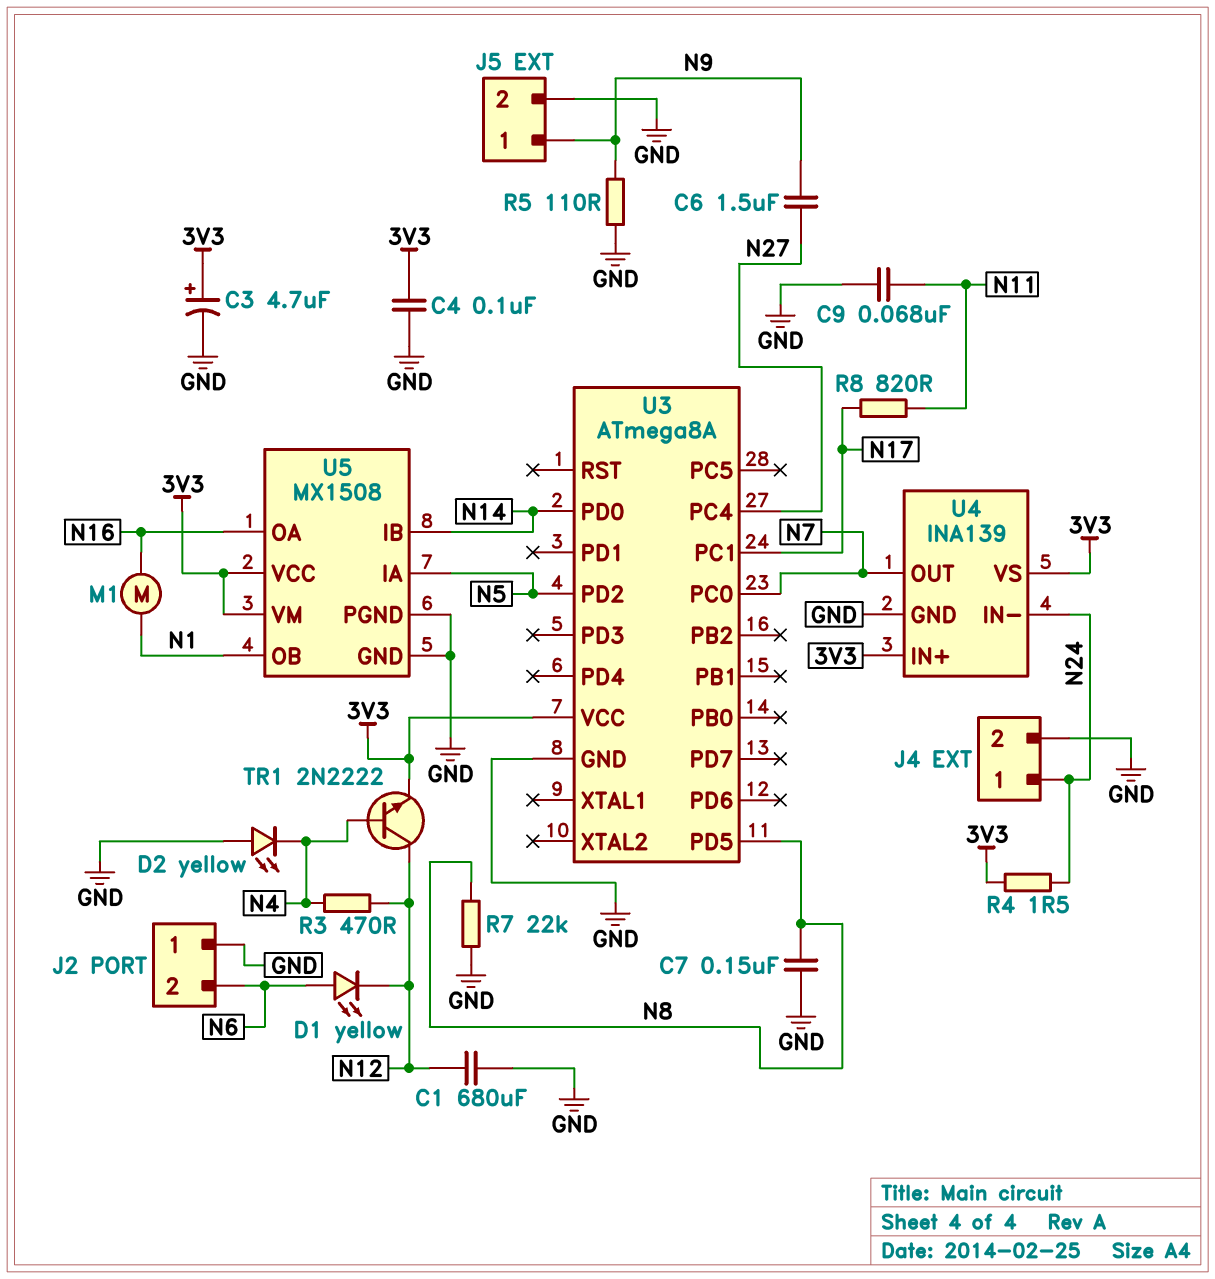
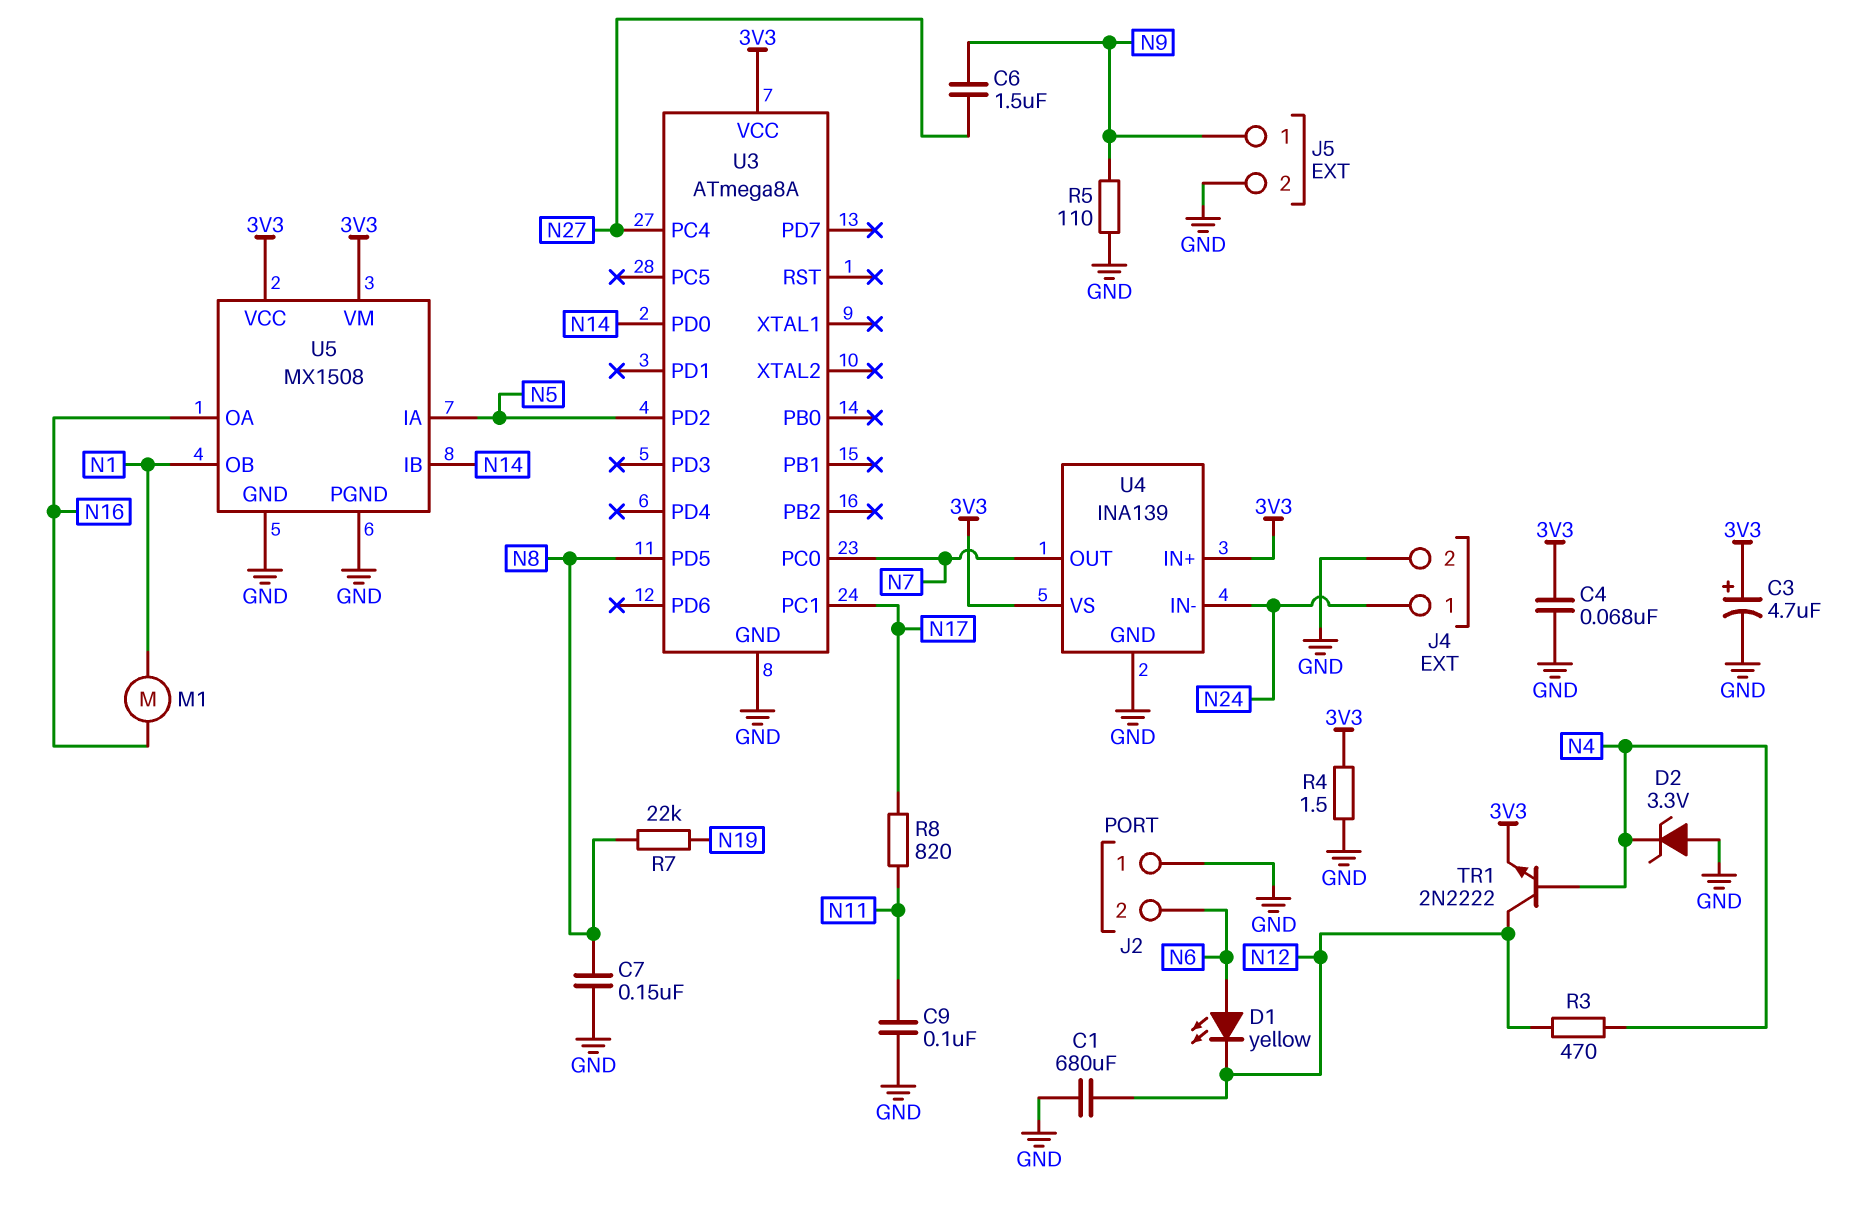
C4: 100nF (3V3, GND) -> 68nF (3V3, GND)
C9: 68nF (GND, N11) -> 100nF (GND, N11)
D2: LED yellow (A GND, K N4) -> zener 3.3V (A GND, K N4)
R4: 1.5 (3V3, N24) -> 1.5 (3V3, GND)
R7: 22k (GND, N8) -> 22k (N8, N19)

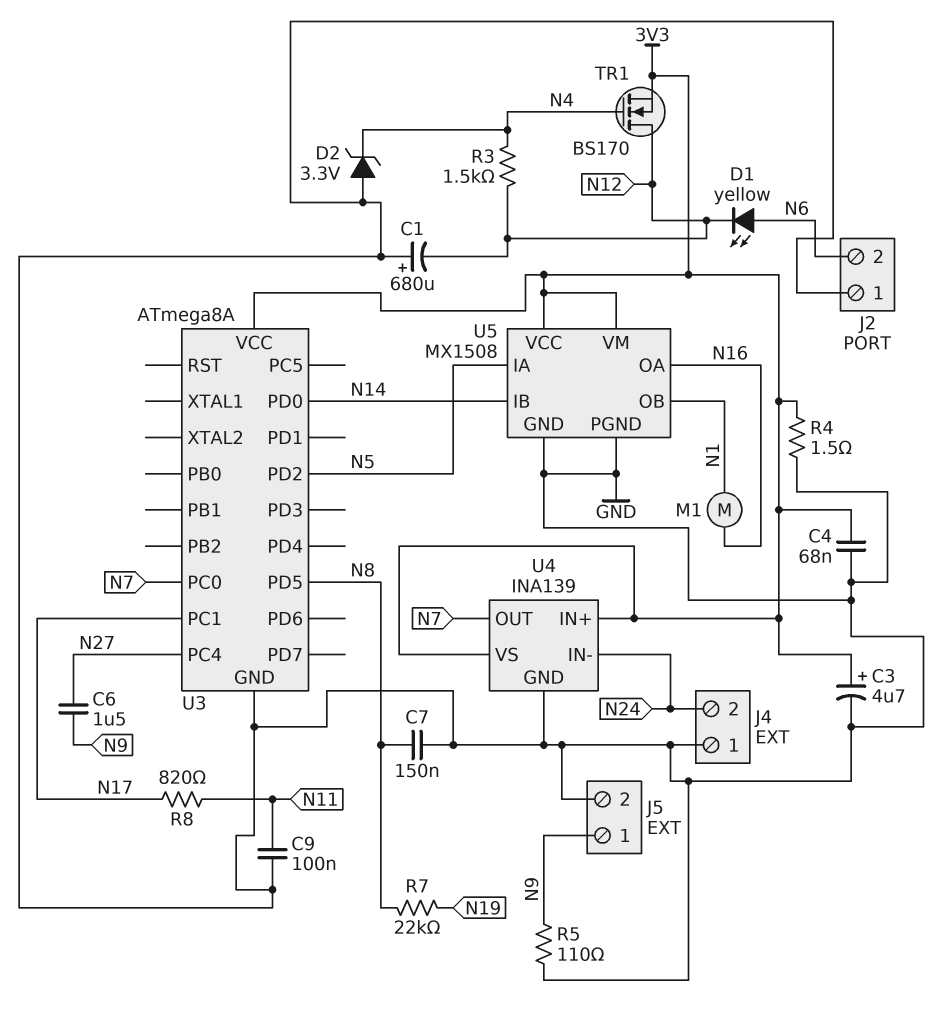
C1: 680uF (GND, N12) -> 680uF (plus GND, minus N12)
J4 pin 1: N24 -> GND
J4 pin 2: GND -> N24
R3: 470 (N4, N12) -> 1.5k (N4, N12)
TR1: NPN 2N2222 (B N4, C N12, E 3V3) -> NMOS BS170 (G N4, D N12, S 3V3)

